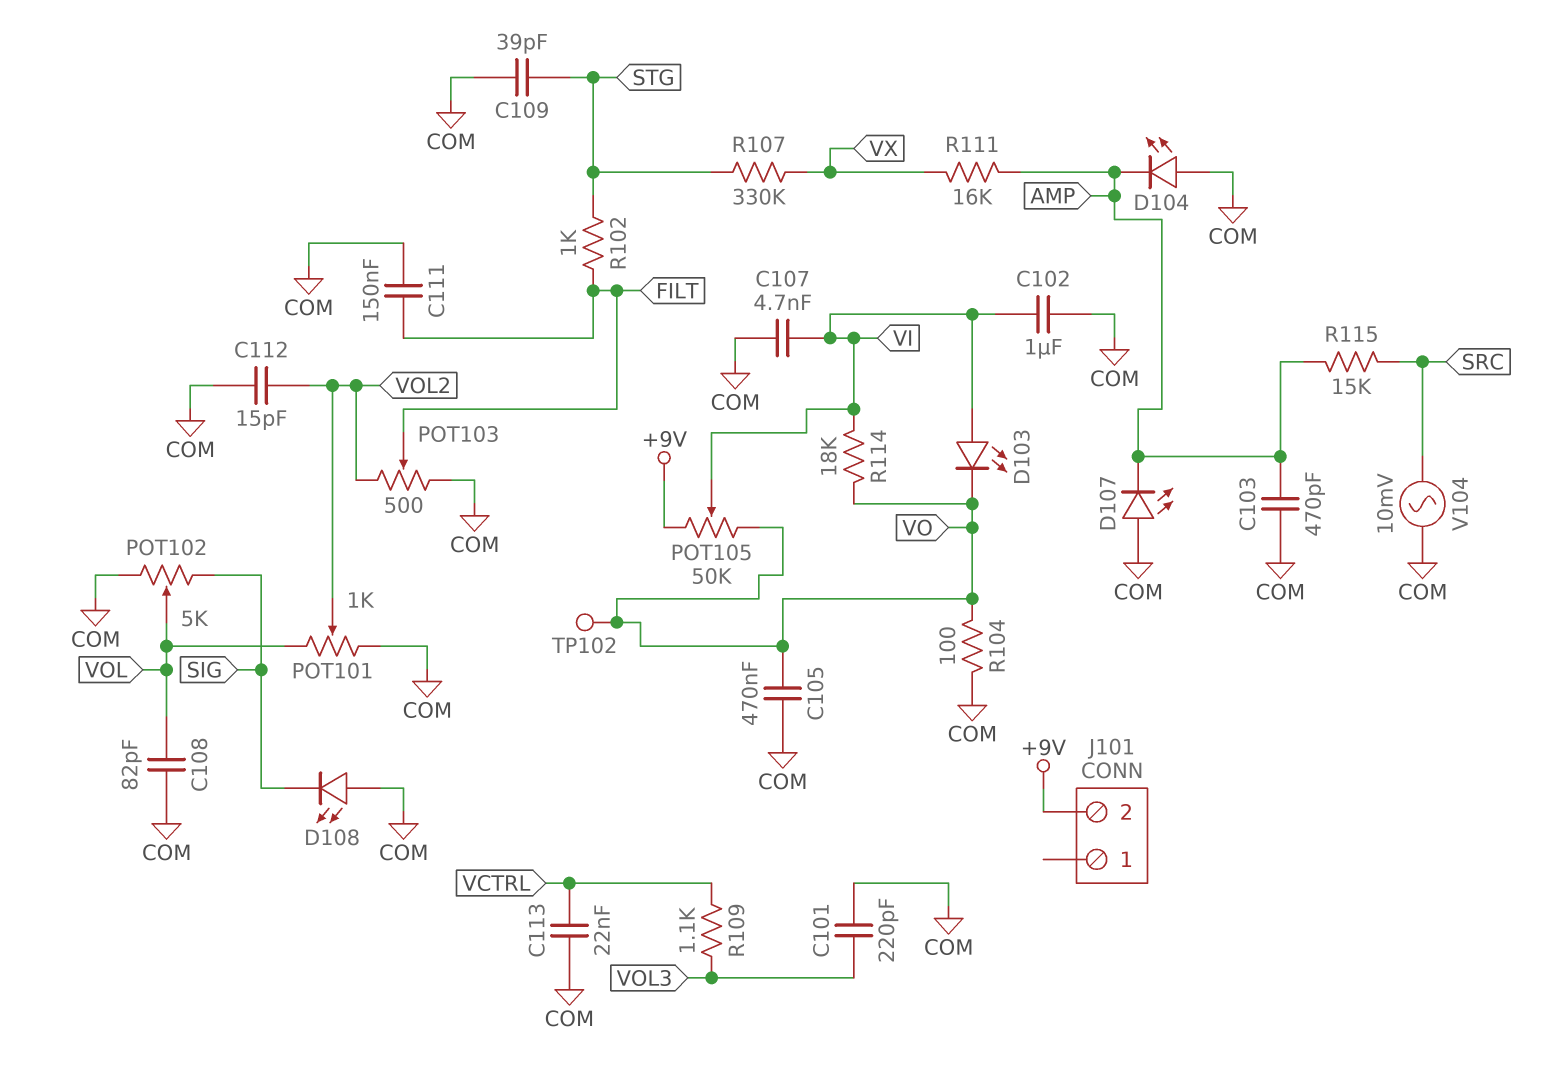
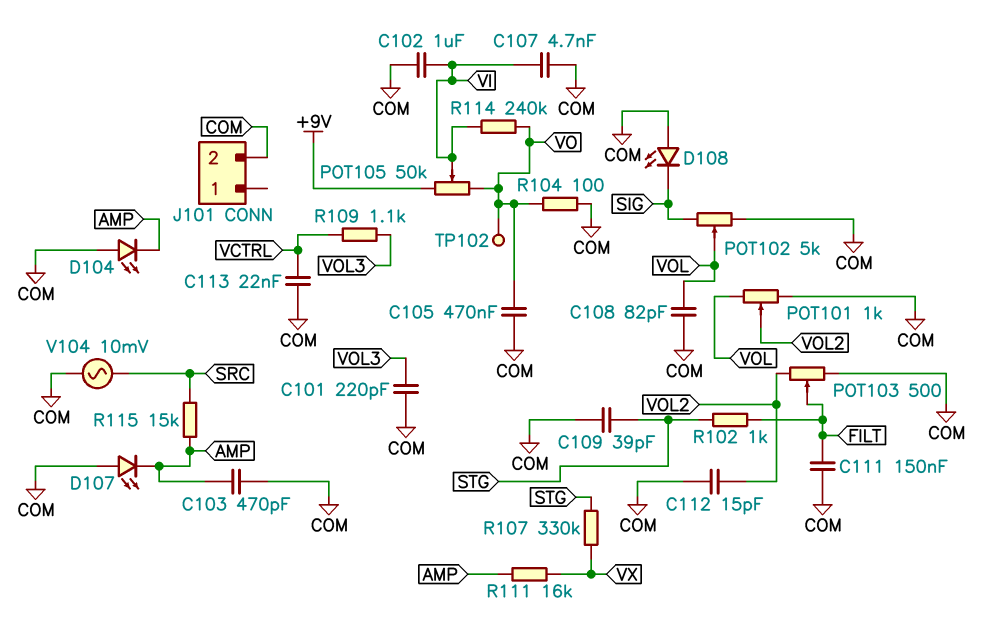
D103: LED (A VI, K VO) -> none
J101 pin 2: +9V -> COM
R114: 18k (VI, VO) -> 240k (VI, VO)

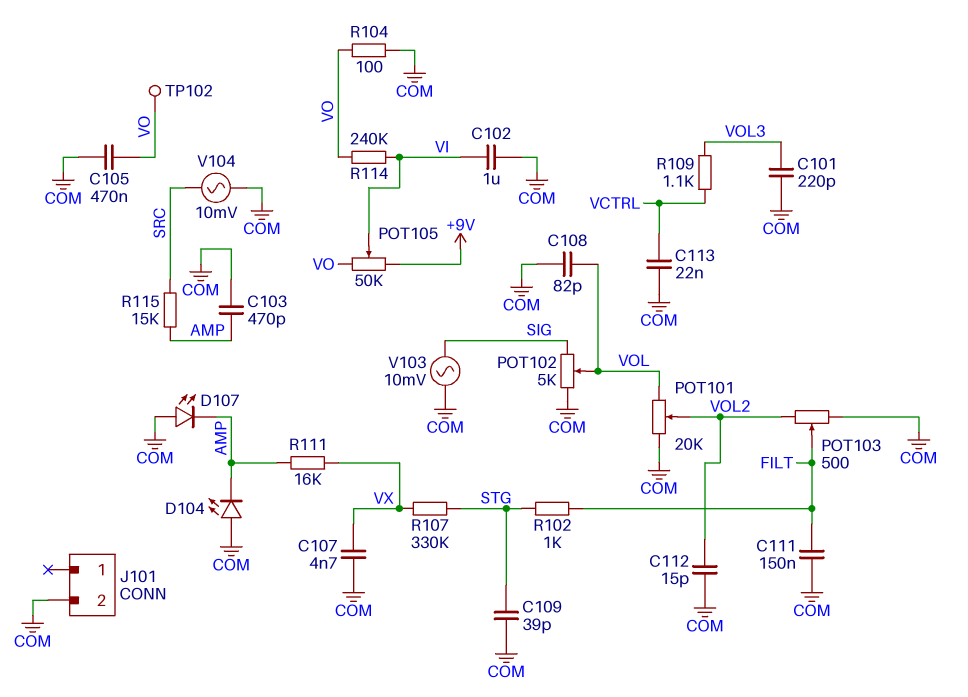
C107: 4.7nF (COM, VI) -> 4.7nF (COM, VX)
D108: LED (A COM, K SIG) -> none
POT101: 1k (COM, VOL, wiper VOL2) -> 20k (COM, VOL, wiper VOL2)
V103: none -> AC 10mV (COM, SIG)

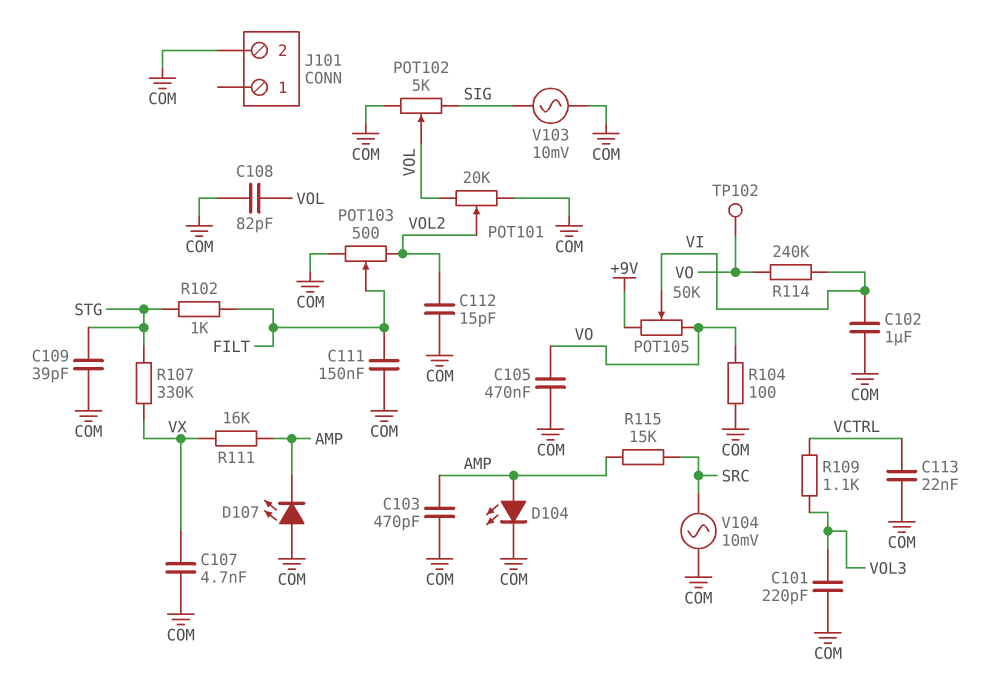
D104: LED (A COM, K AMP) -> LED (A AMP, K COM)

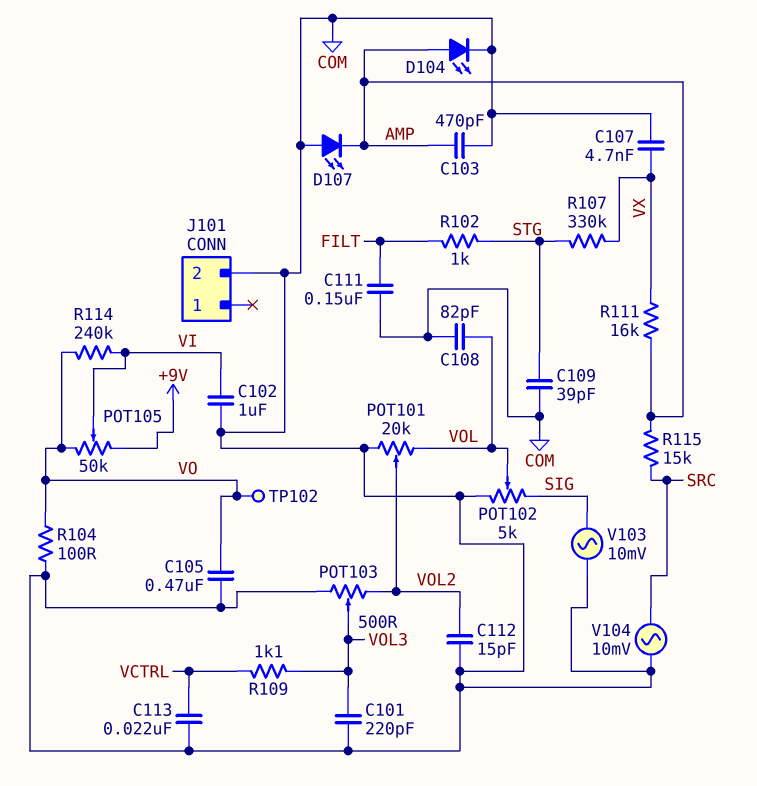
POT103: 500 (COM, VOL2, wiper FILT) -> 500 (COM, VOL2, wiper VOL3)

